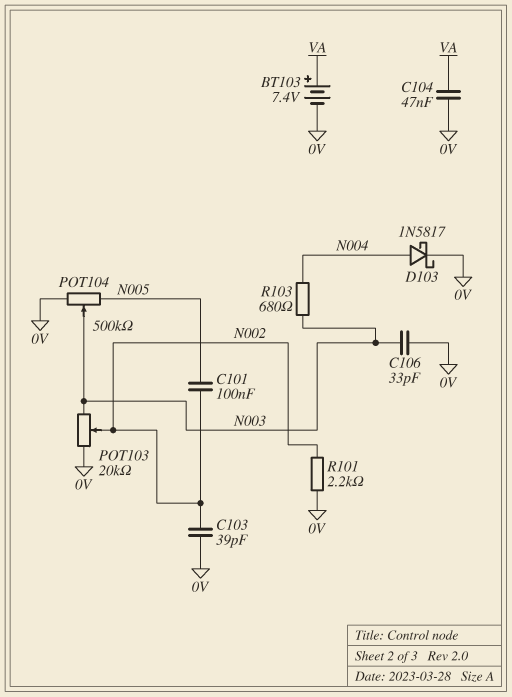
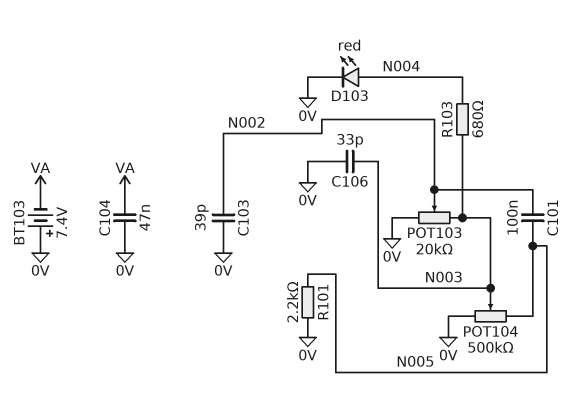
BT103: 7.4V (plus VA, minus 0V) -> 7.4V (plus 0V, minus VA)
D103: schottky 1N5817 (A N004, K 0V) -> LED red (A N004, K 0V)
R101: 2.2k (0V, N002) -> 2.2k (0V, N005)

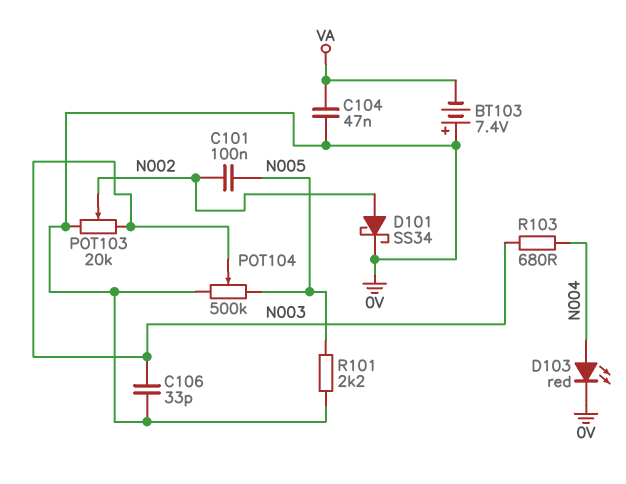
C103: 39pF (0V, N002) -> none
D101: none -> schottky SS34 (A N002, K 0V)

